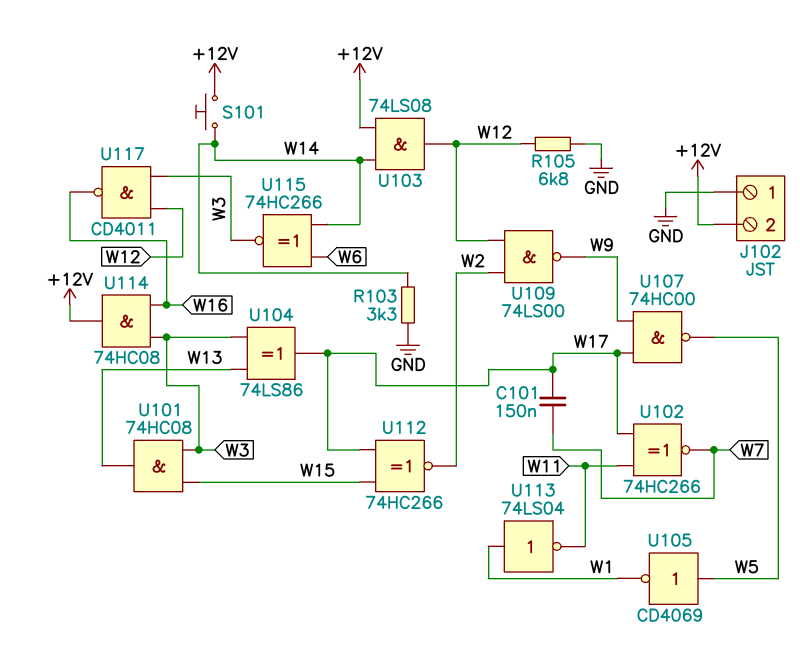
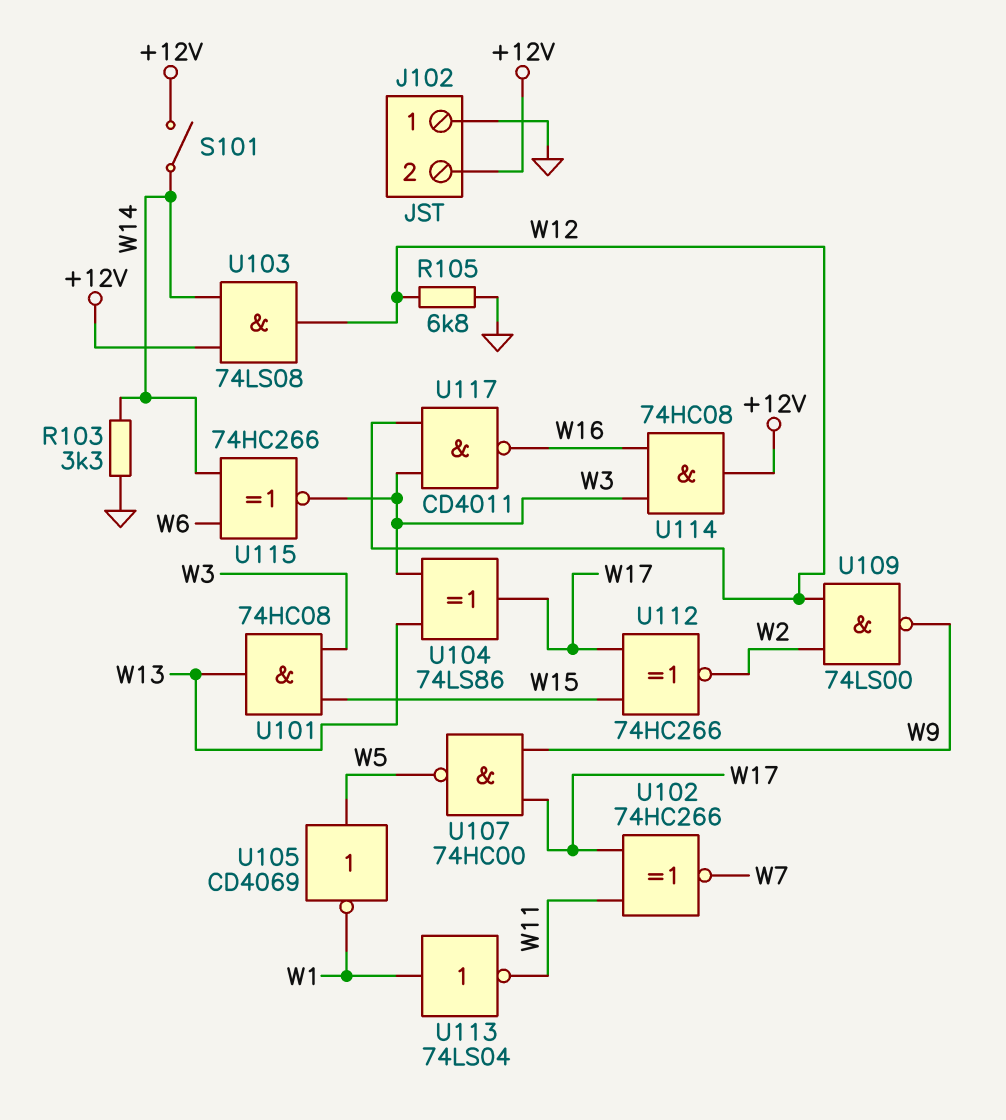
C101: 150nF (W7, W17) -> none
S101: button (+12V, W14) -> switch (+12V, W14)

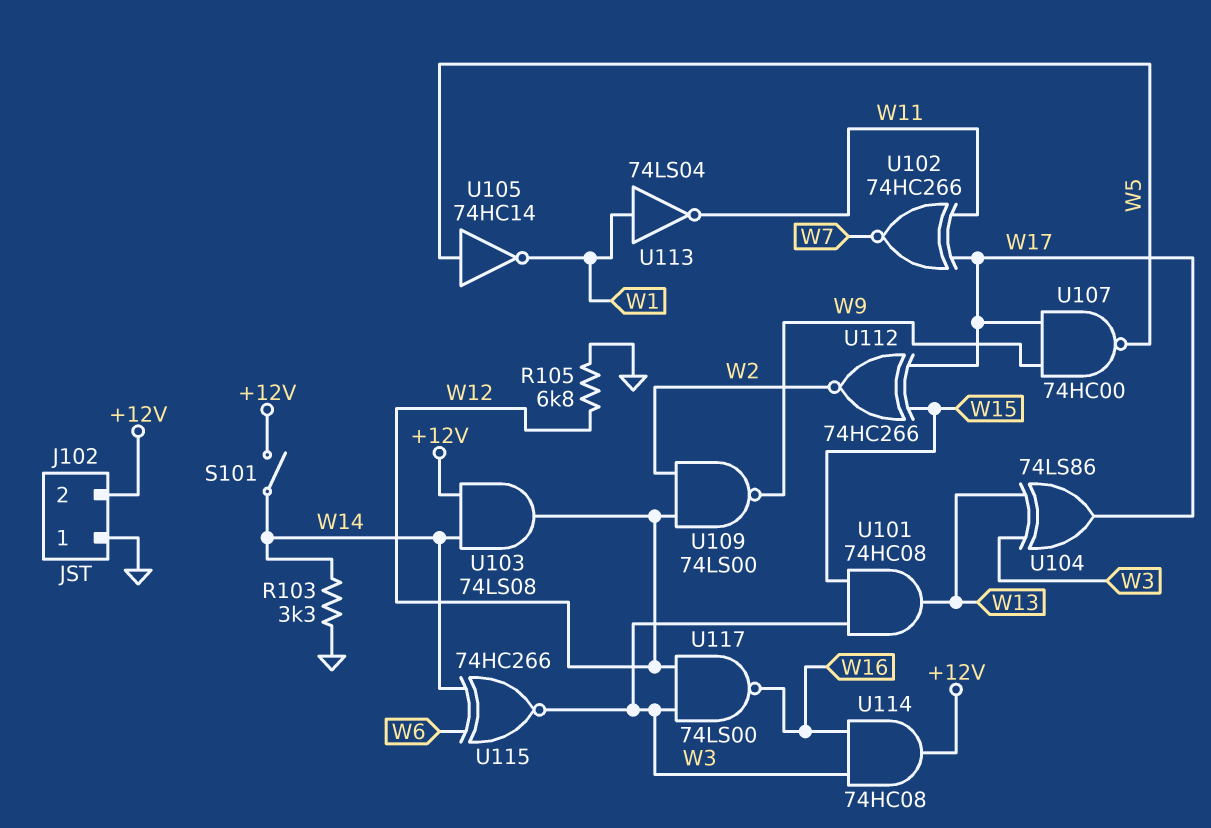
U105: NOT CD4069 (in W5, out W1) -> NOT 74HC14 (in W5, out W1)
U117: NAND CD4011 (in W3, in W12, out W16) -> NAND 74LS00 (in W3, in W12, out W16)

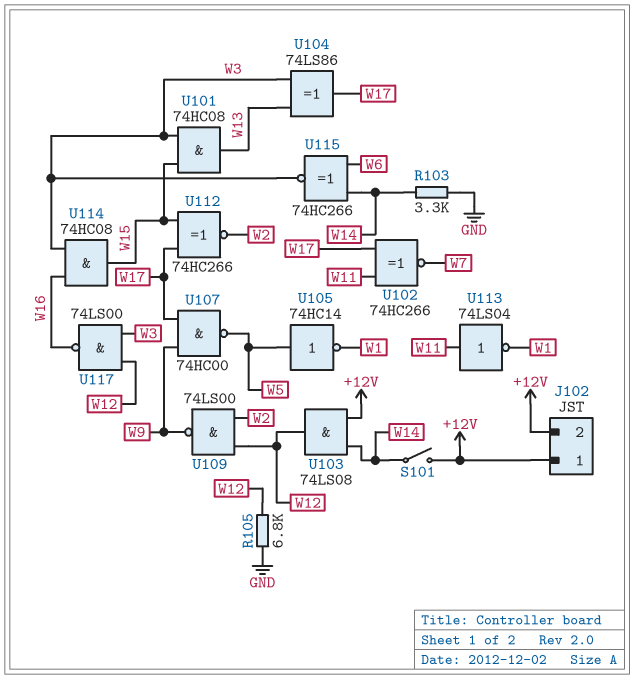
J102 pin 1: GND -> +12V
U113: NOT 74LS04 (in W1, out W11) -> NOT 74LS04 (in W11, out W1)
U114: AND 74HC08 (in W3, in W16, out +12V) -> AND 74HC08 (in W3, in W16, out W15)

